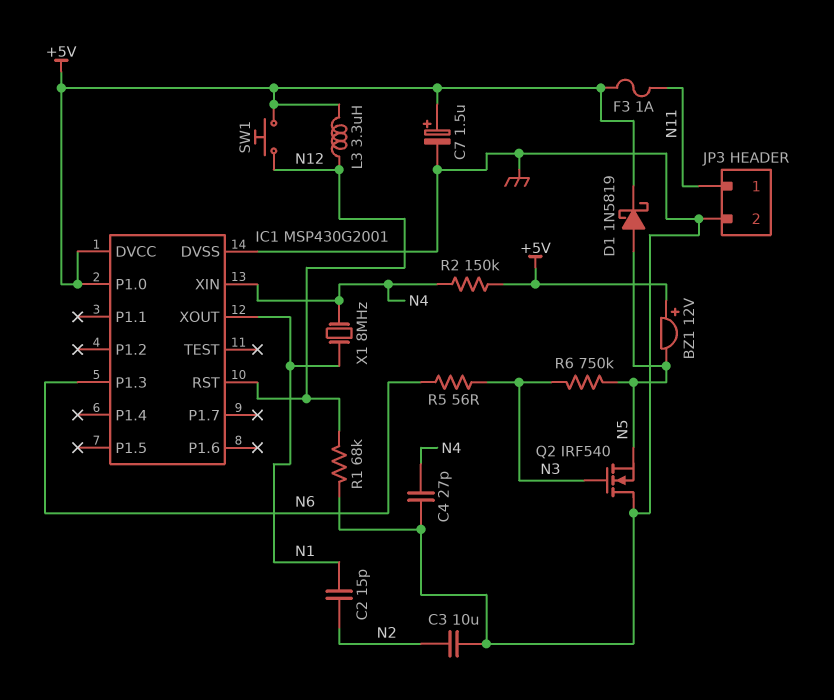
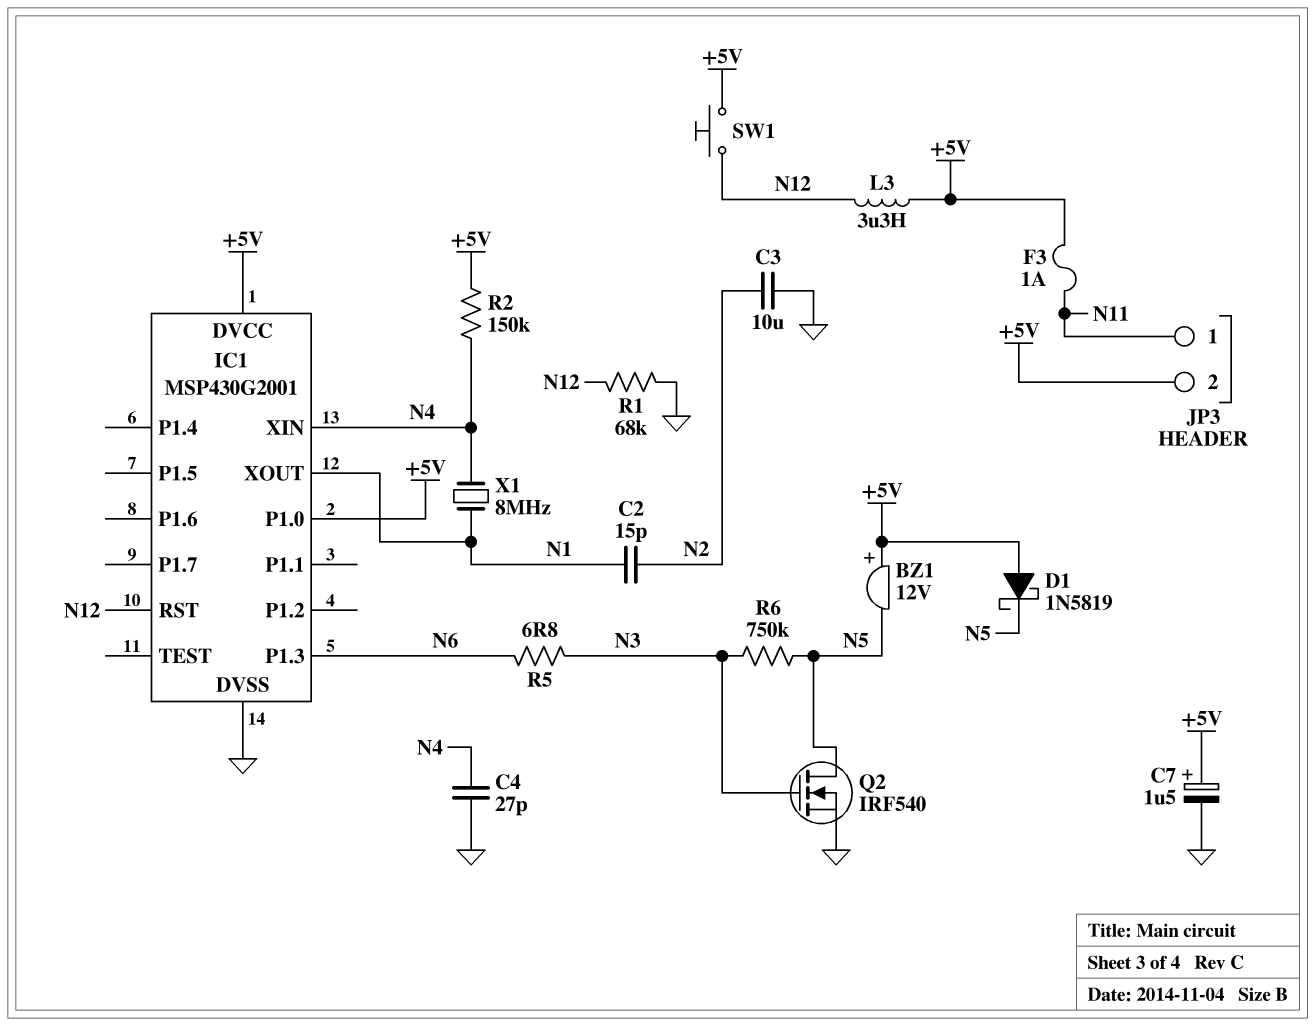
D1: schottky 1N5819 (A N5, K +5V) -> schottky 1N5819 (A +5V, K N5)
JP3 pin 2: GND -> +5V
Q2: NMOS IRF540 (G N3, D GND, S N5) -> NMOS IRF540 (G N3, D N5, S GND)
R5: 56 (N3, N6) -> 6.8 (N3, N6)

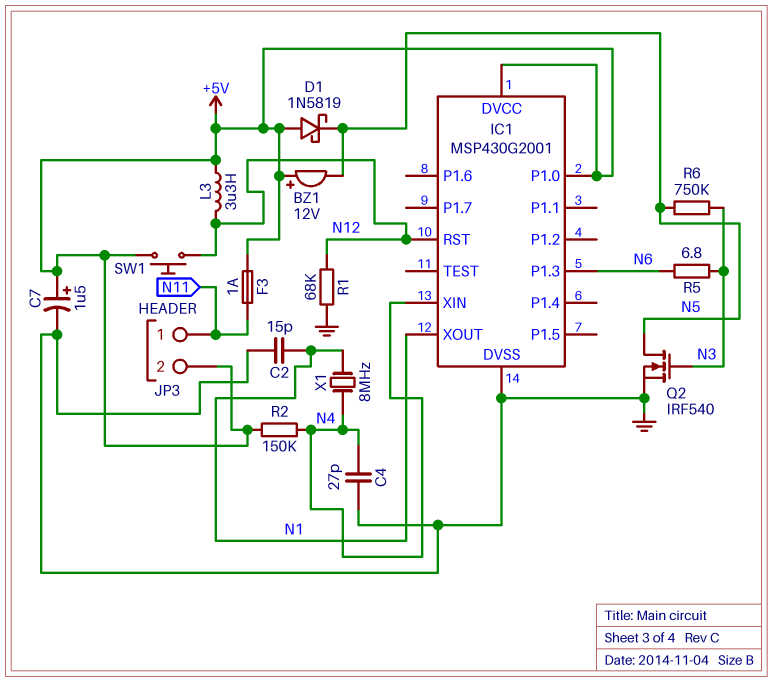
C2: 15pF (N1, N2) -> 15pF (GND, N1)
C3: 10uF (GND, N2) -> none

